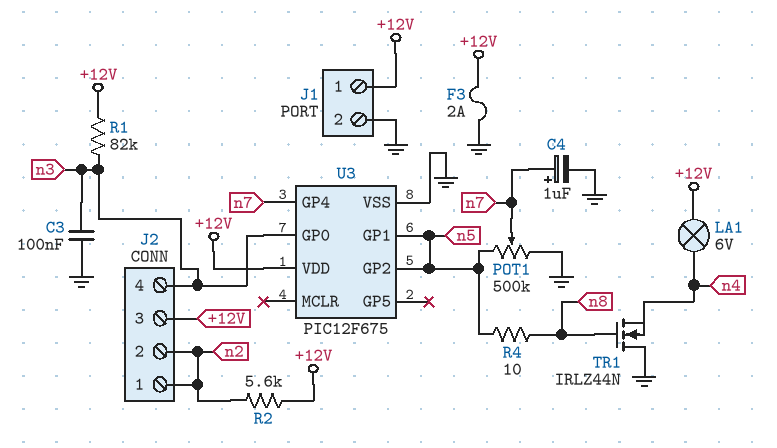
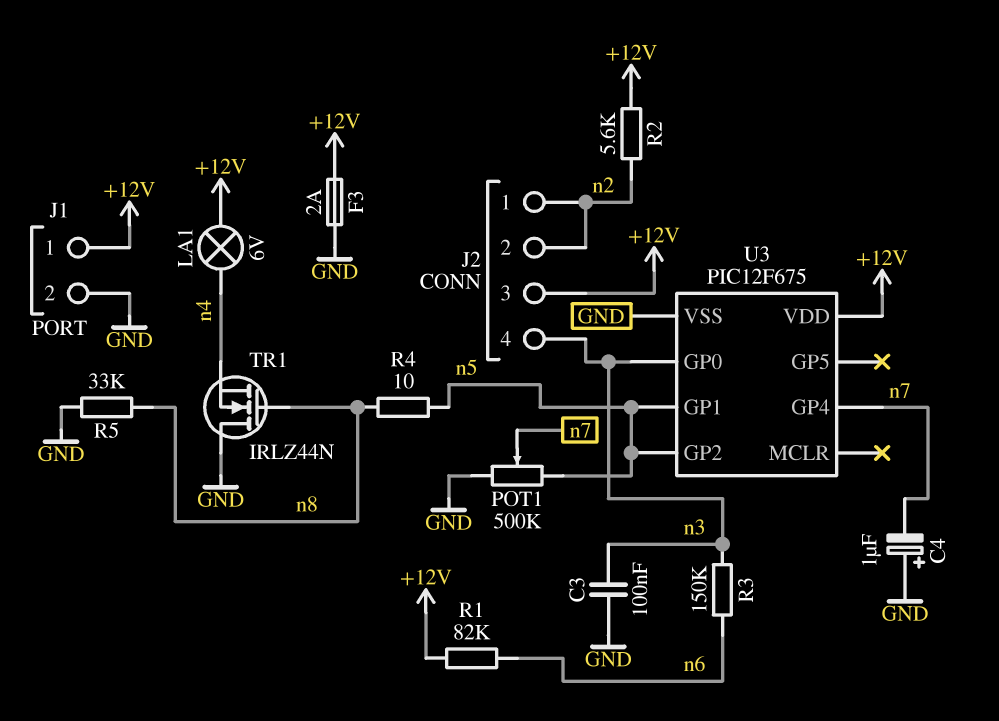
C4: 1uF (plus n7, minus GND) -> 1uF (plus GND, minus n7)
R1: 82k (+12V, n3) -> 82k (+12V, n6)
R3: none -> 150k (n3, n6)
R5: none -> 33k (GND, n8)

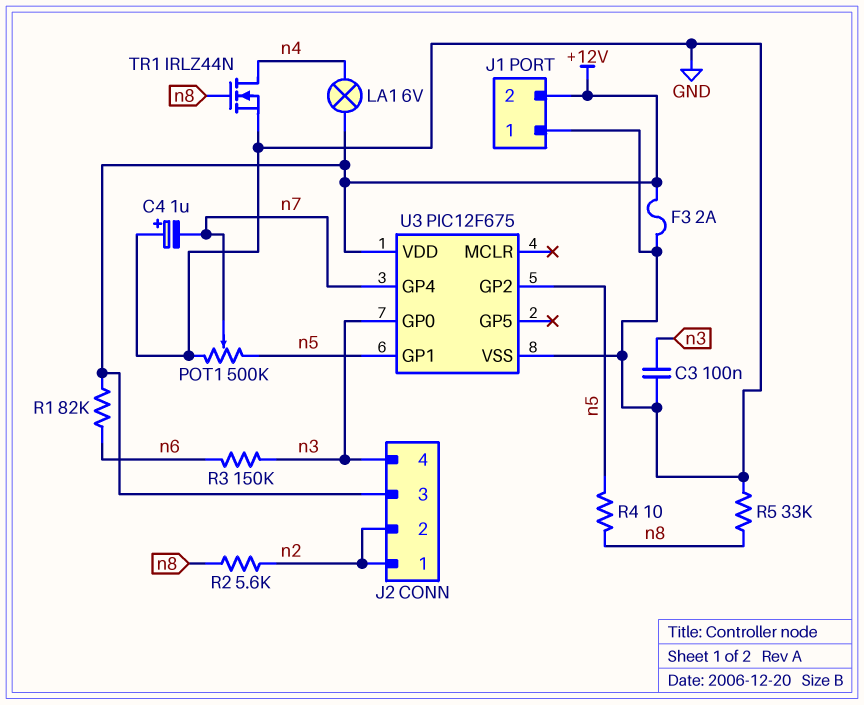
J1 pin 1: +12V -> GND
J1 pin 2: GND -> +12V
R2: 5.6k (+12V, n2) -> 5.6k (n2, n8)
TR1: NMOS IRLZ44N (G n8, D GND, S n4) -> NMOS IRLZ44N (G n8, D n4, S GND)

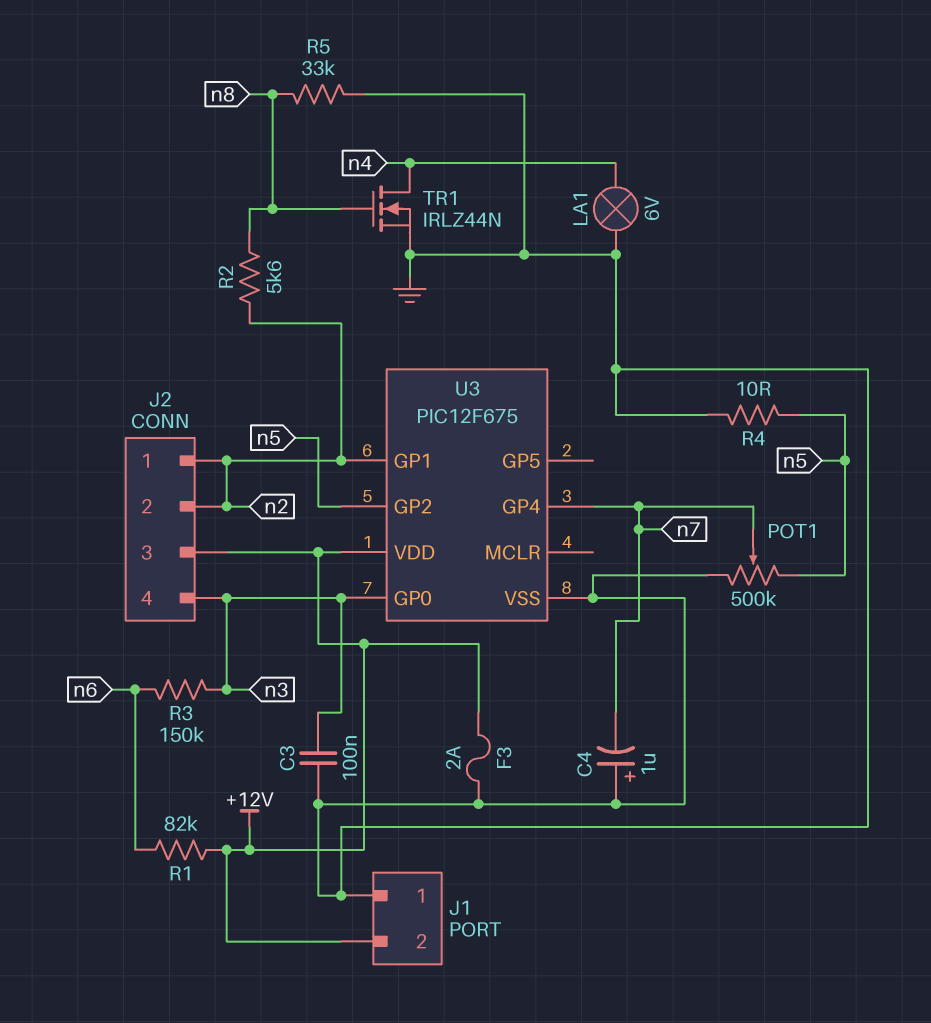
LA1: lamp 6V (+12V, n4) -> lamp 6V (GND, n4)
R4: 10 (n5, n8) -> 10 (GND, n5)
U3 pin GP1: n5 -> n2

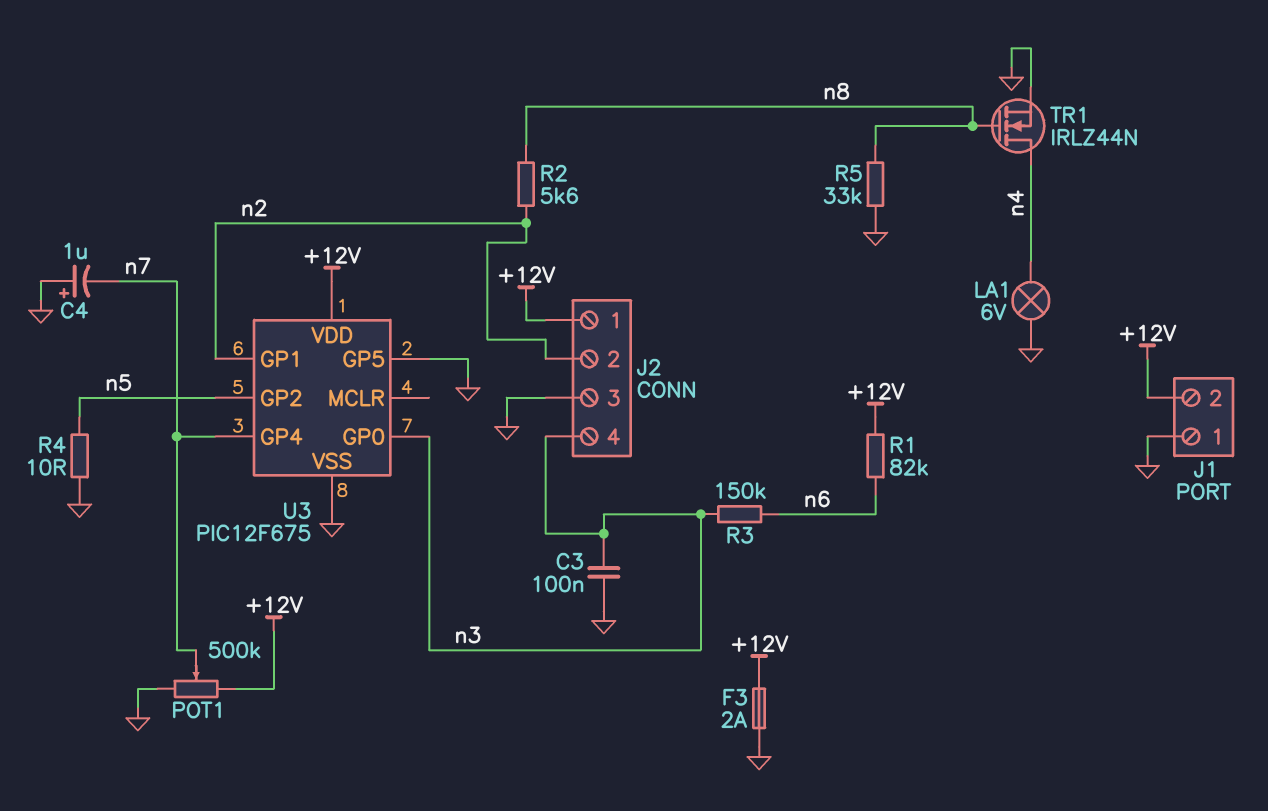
J2 pin 1: n2 -> +12V
J2 pin 3: +12V -> GND
POT1: 500k (GND, n5, wiper n7) -> 500k (+12V, GND, wiper n7)
U3 pin GP5: none -> GND

